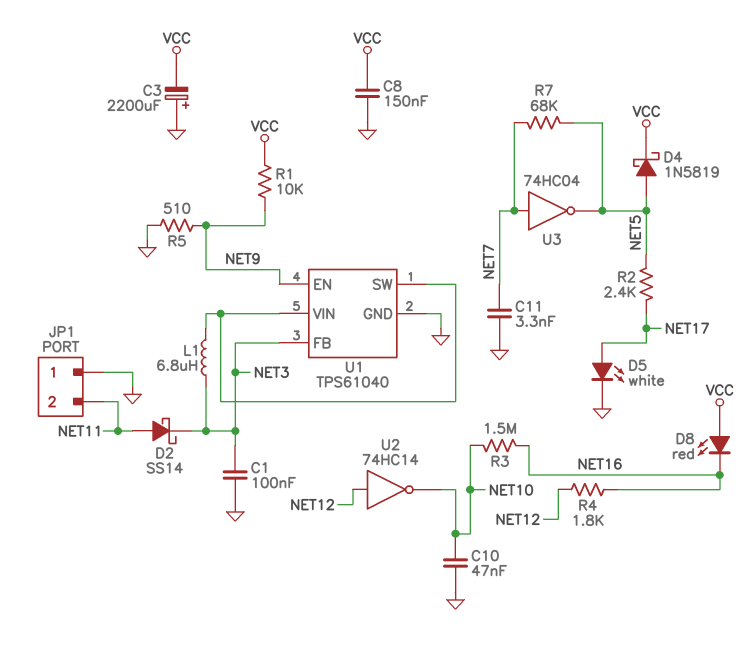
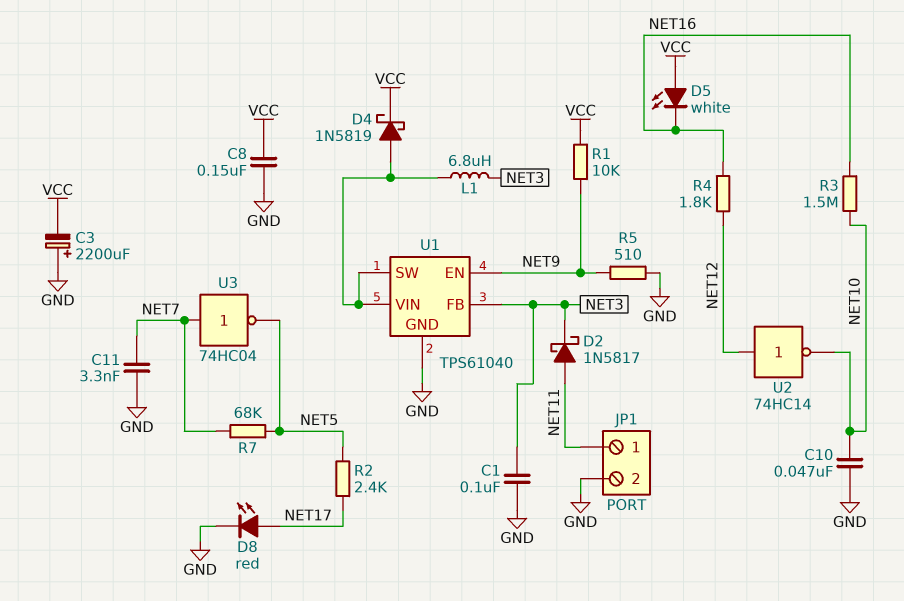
D2: schottky SS14 (A NET11, K NET3) -> schottky 1N5817 (A NET11, K NET3)
D4: schottky 1N5819 (A NET5, K VCC) -> schottky 1N5819 (A U1/SW, K VCC)
D5: LED white (A NET17, K GND) -> LED white (A VCC, K NET16)
D8: LED red (A VCC, K NET16) -> LED red (A NET17, K GND)
JP1 pin 1: GND -> NET11
JP1 pin 2: NET11 -> GND

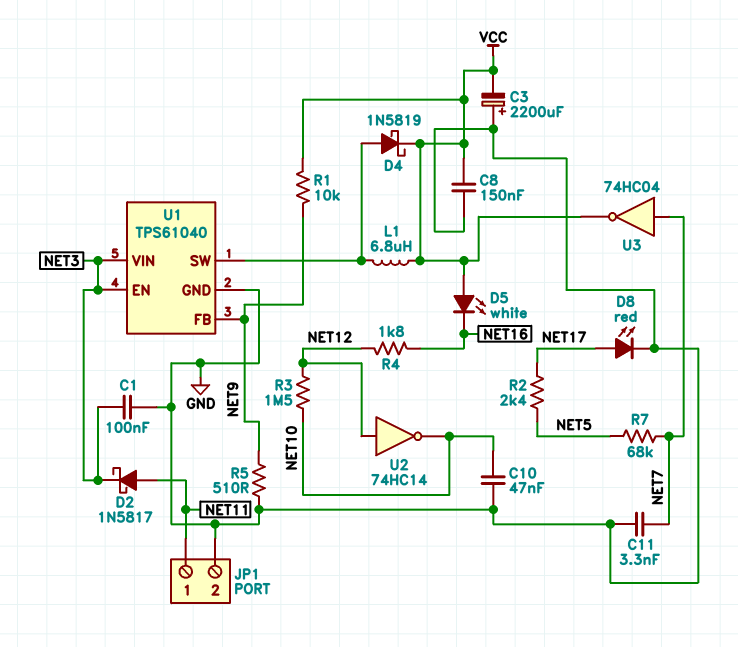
L1: 6.8uH (NET3, U1/SW) -> 6.8uH (U1/SW, VCC)
R3: 1.5M (NET10, NET16) -> 1.5M (NET10, NET12)
U1 pin EN: NET9 -> NET3
U1 pin FB: NET3 -> NET9
U1 pin VIN: U1/SW -> NET3
U3: NOT 74HC04 (in NET7, out NET5) -> NOT 74HC04 (in NET7, out VCC)

